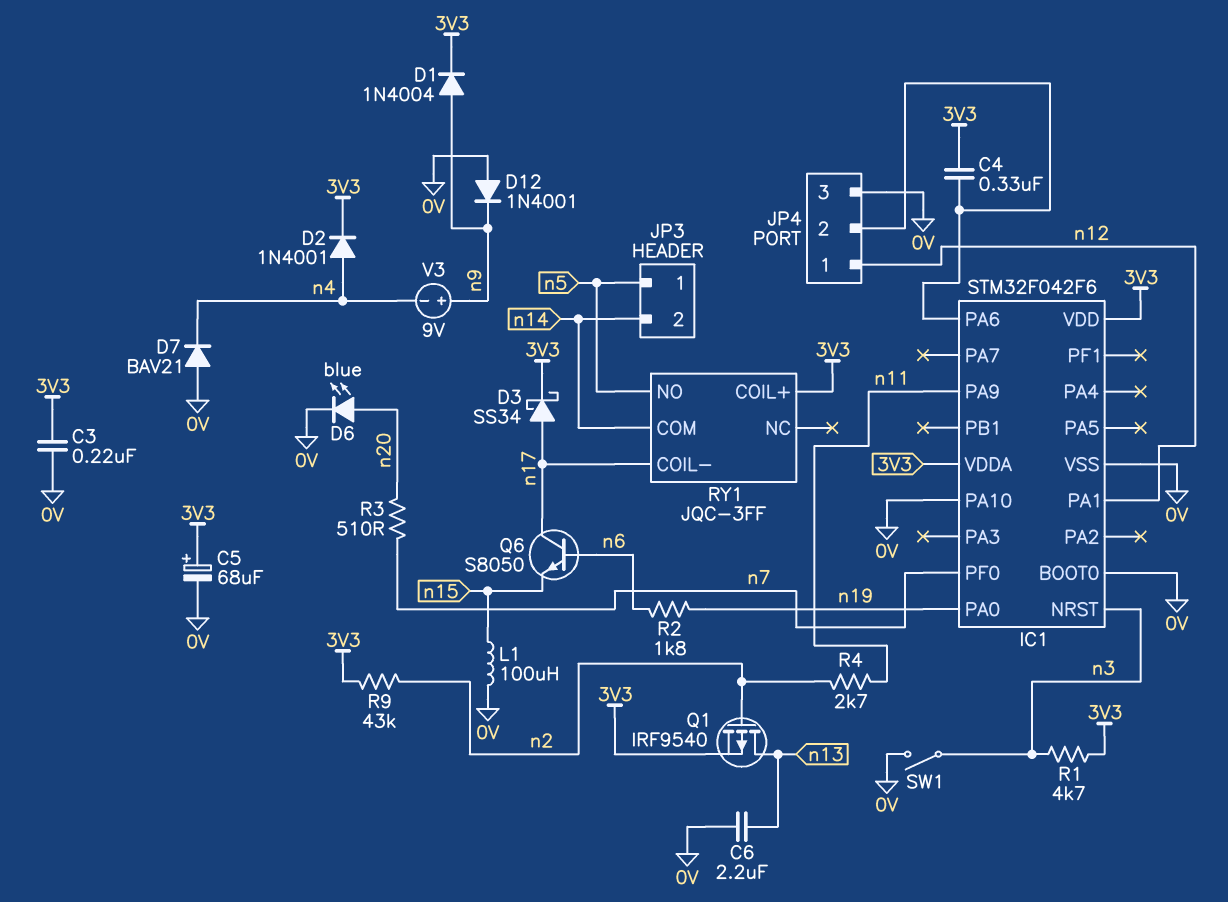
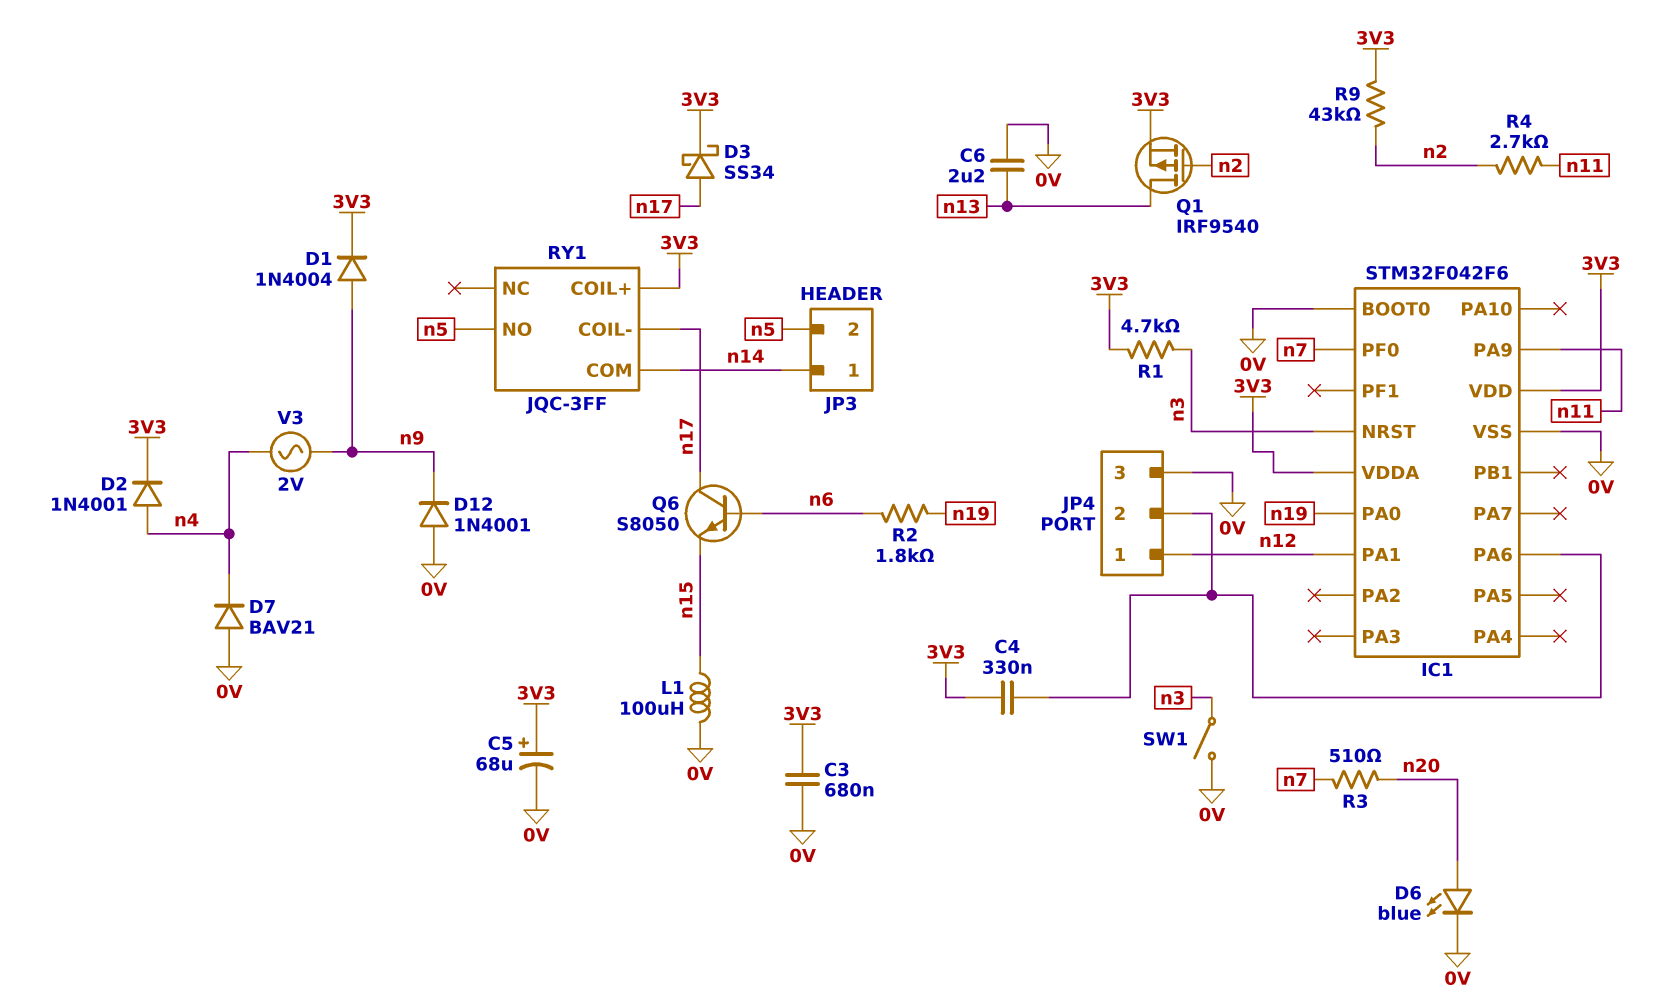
C3: 220nF (0V, 3V3) -> 680nF (0V, 3V3)
IC1 pin PA10: 0V -> none
JP3 pin 1: n5 -> n14
JP3 pin 2: n14 -> n5
V3: 9V (plus n9, minus n4) -> AC 2V (n4, n9)

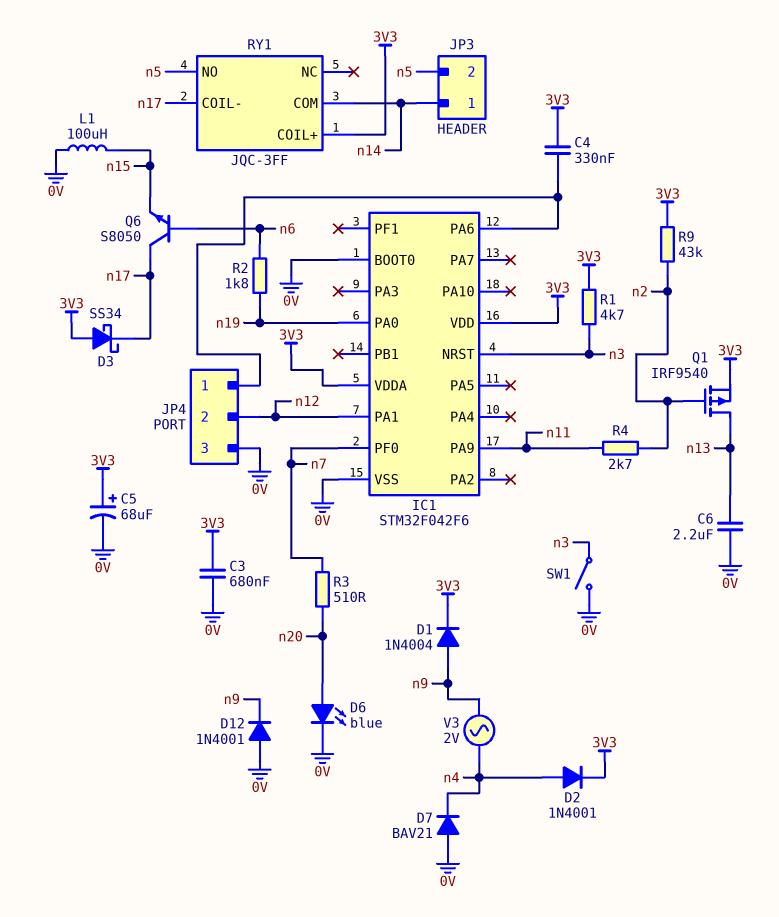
D3: schottky SS34 (A n17, K 3V3) -> schottky SS34 (A 3V3, K n17)
JP4 pin 1: n12 -> IC1/PA6
JP4 pin 2: IC1/PA6 -> n12

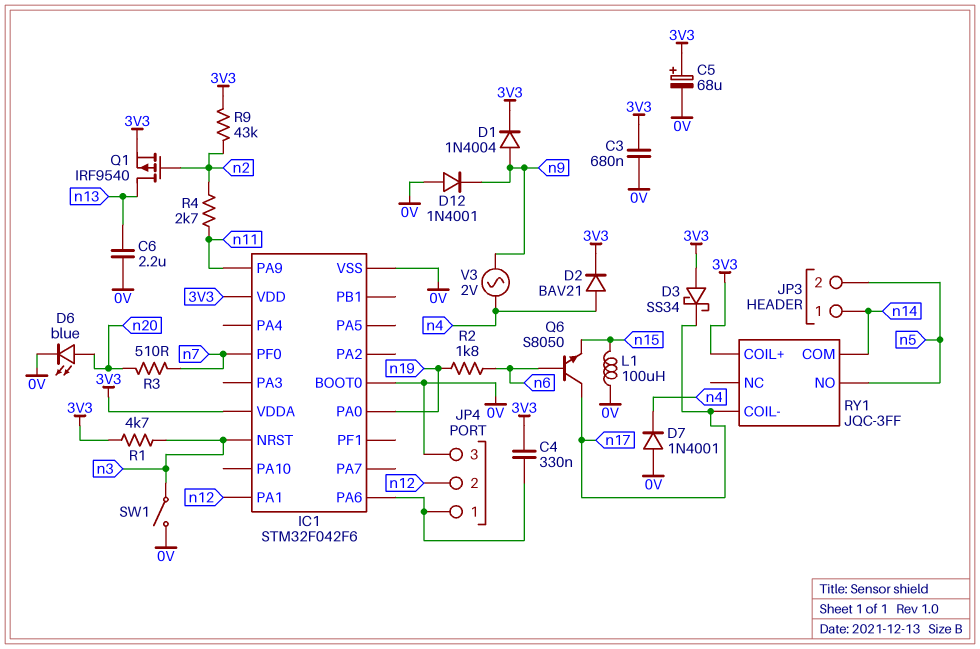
D2: diode 1N4001 (A n4, K 3V3) -> diode BAV21 (A n4, K 3V3)
D7: diode BAV21 (A 0V, K n4) -> diode 1N4001 (A 0V, K n4)

